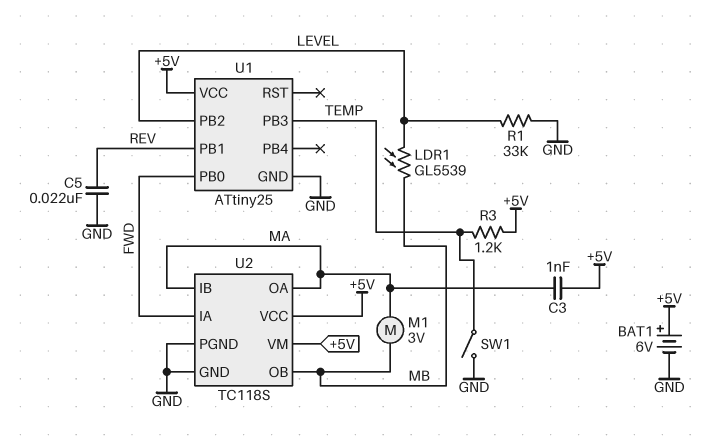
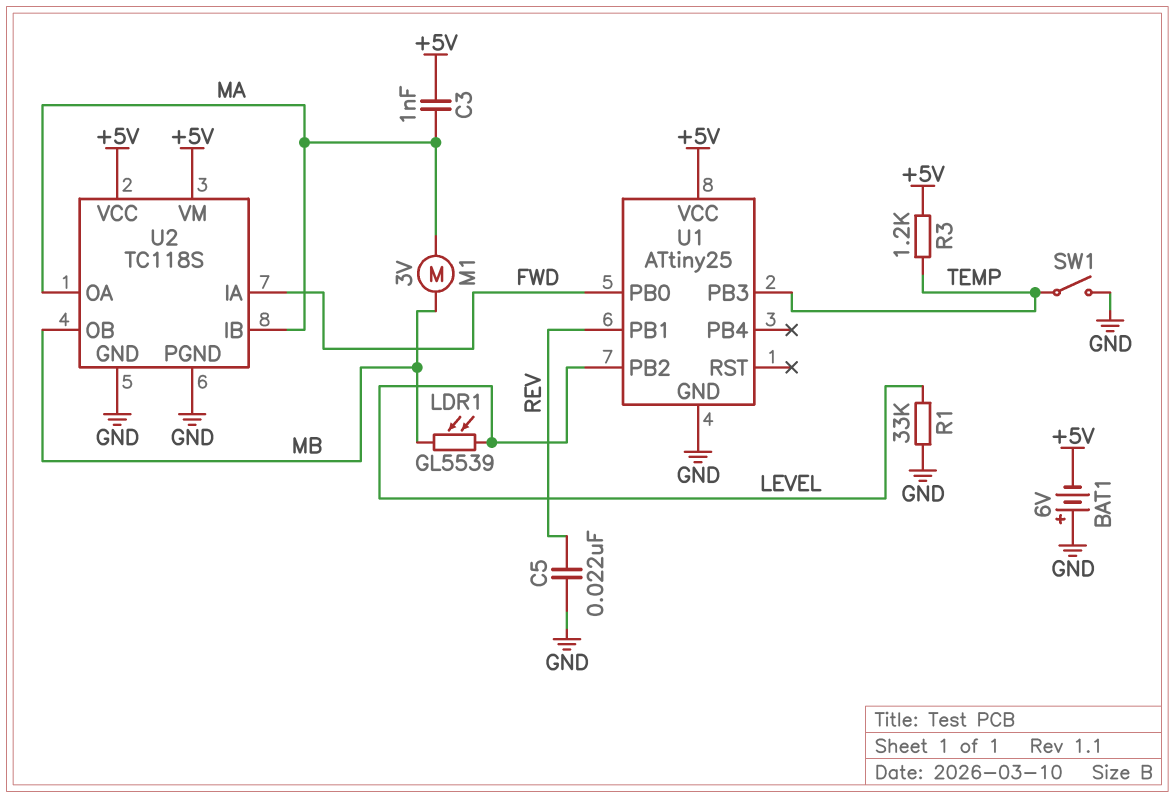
BAT1: 6V (plus +5V, minus GND) -> 6V (plus GND, minus +5V)

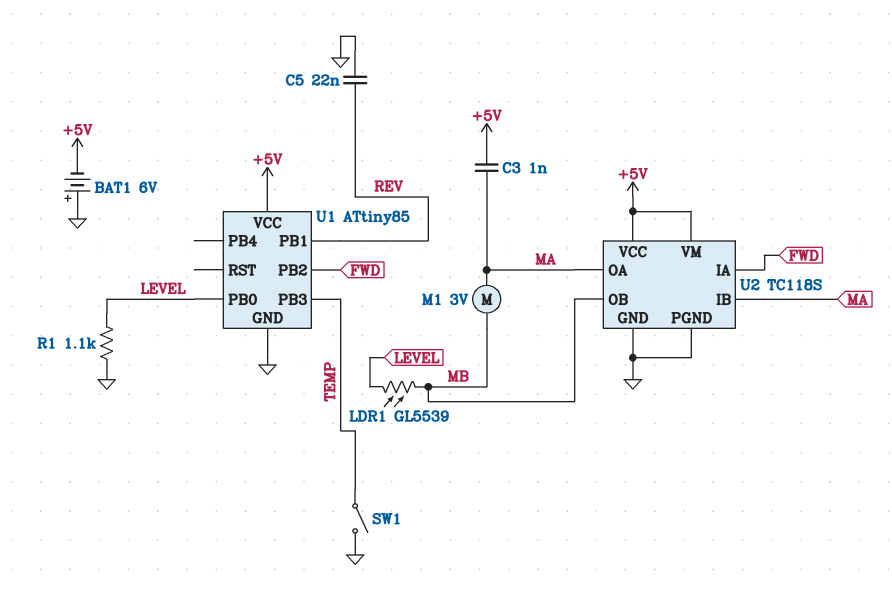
R1: 33k (GND, LEVEL) -> 1.1k (GND, LEVEL)
R3: 1.2k (+5V, TEMP) -> none
U1: ATtiny25 -> ATtiny85
U1 pin PB0: FWD -> LEVEL
U1 pin PB2: LEVEL -> FWD

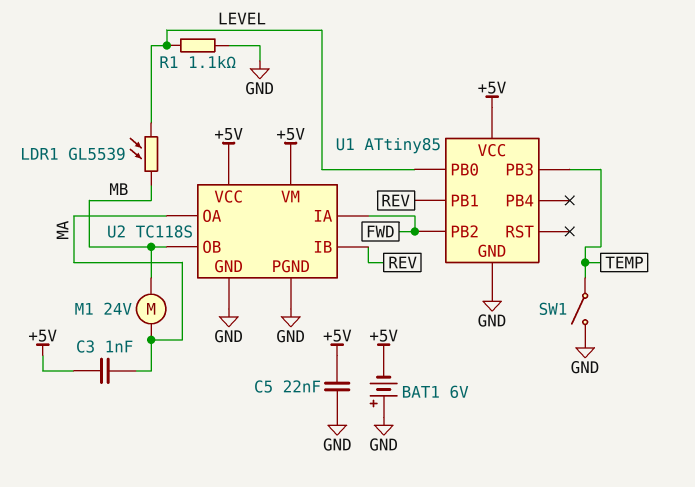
C5: 22nF (GND, REV) -> 22nF (+5V, GND)
M1: motor 3V (MA, MB) -> motor 24V (MA, MB)
U2 pin IB: MA -> REV

